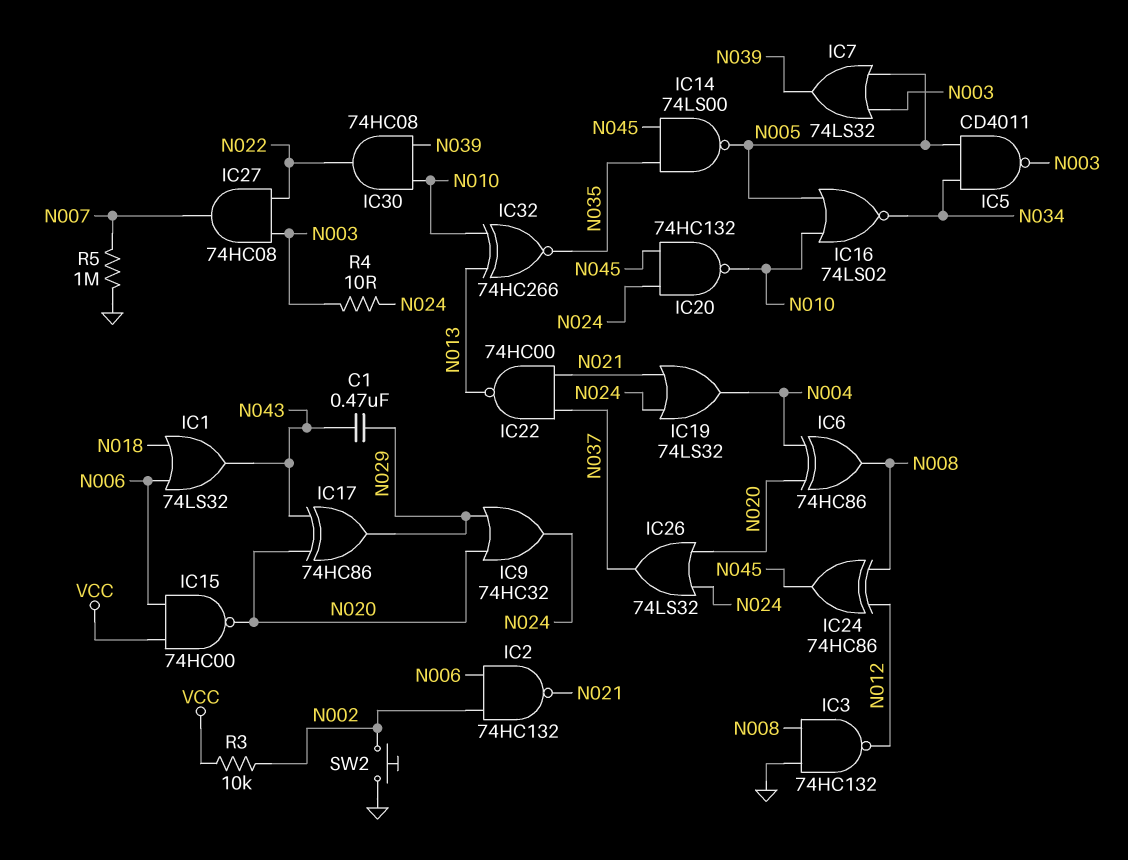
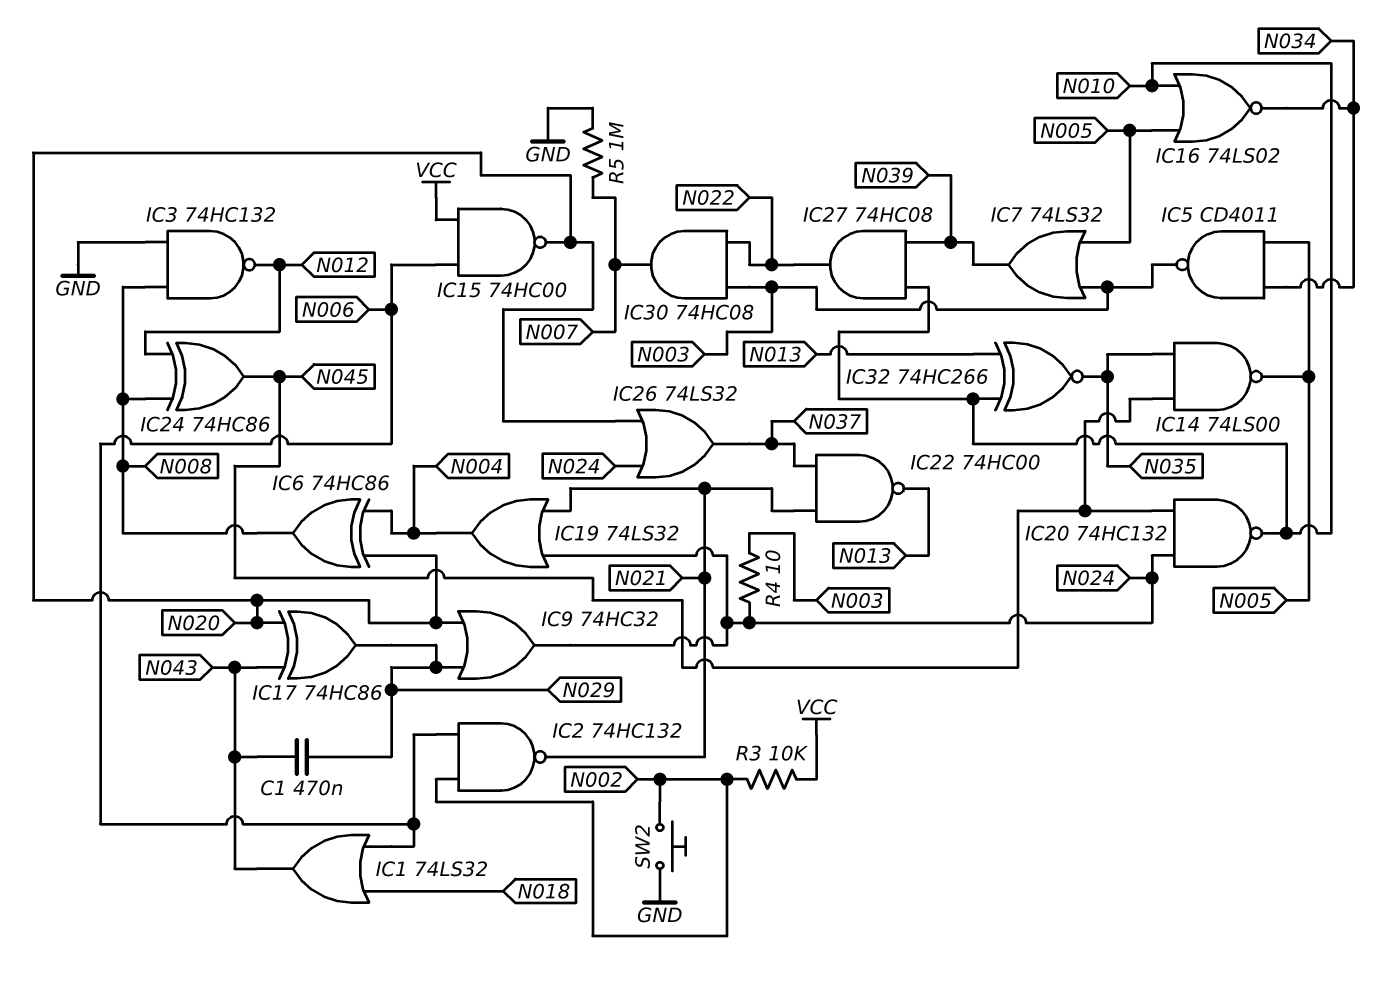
IC27: AND 74HC08 (in N003, in N022, out N007) -> AND 74HC08 (in N010, in N039, out N022)
IC30: AND 74HC08 (in N010, in N039, out N022) -> AND 74HC08 (in N003, in N022, out N007)

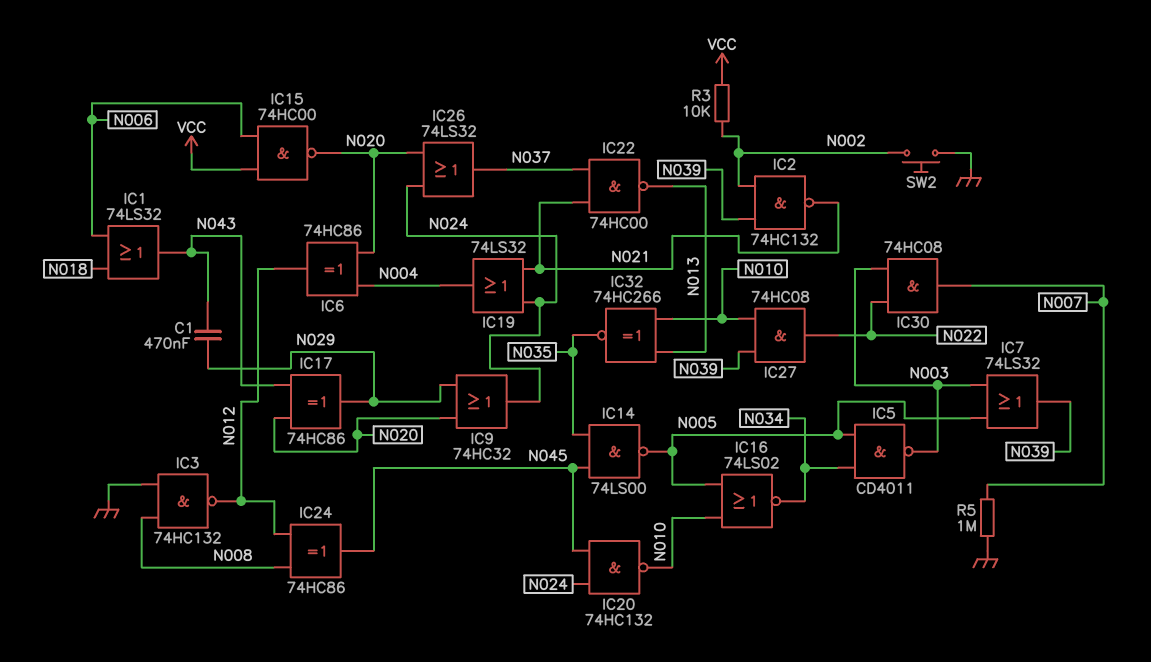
IC2: NAND 74HC132 (in N002, in N006, out N021) -> NAND 74HC132 (in N002, in N039, out N021)
IC6: XOR 74HC86 (in N004, in N020, out N008) -> XOR 74HC86 (in N004, in N020, out N012)
R4: 10 (N003, N024) -> none

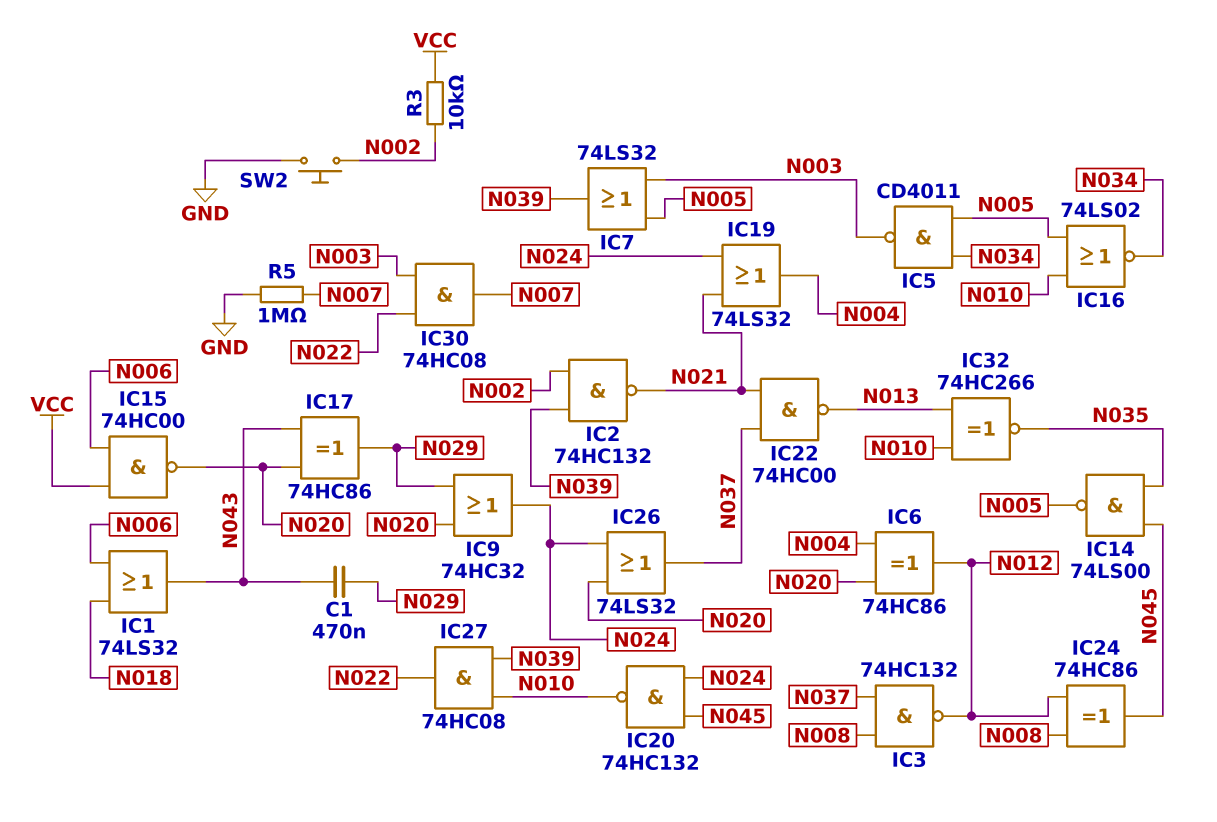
IC3: NAND 74HC132 (in GND, in N008, out N012) -> NAND 74HC132 (in N008, in N037, out N012)

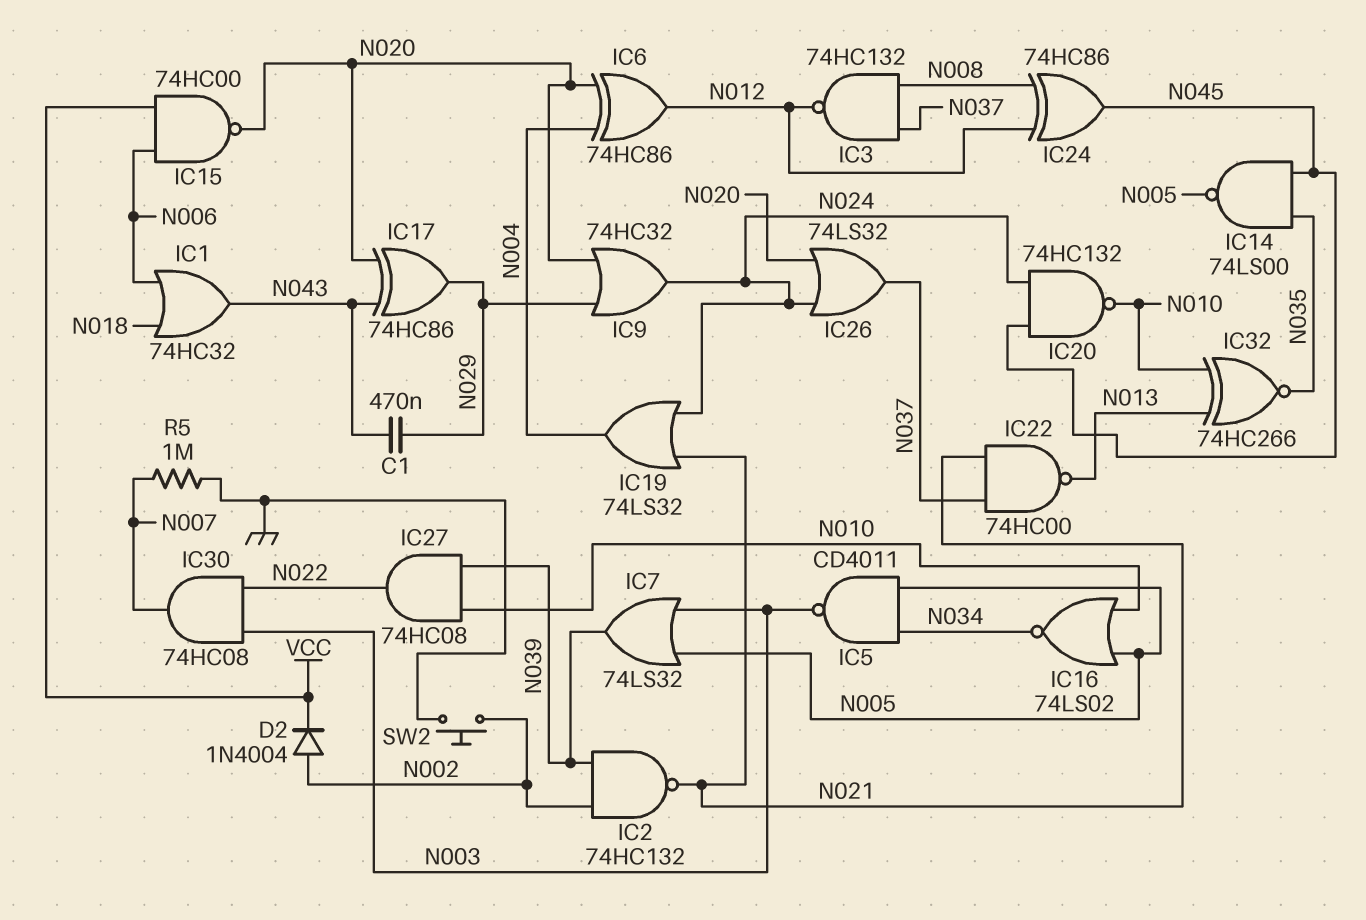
D2: none -> diode 1N4004 (A N002, K VCC)
IC1: OR 74LS32 (in N006, in N018, out N043) -> OR 74HC32 (in N006, in N018, out N043)
R3: 10k (N002, VCC) -> none

